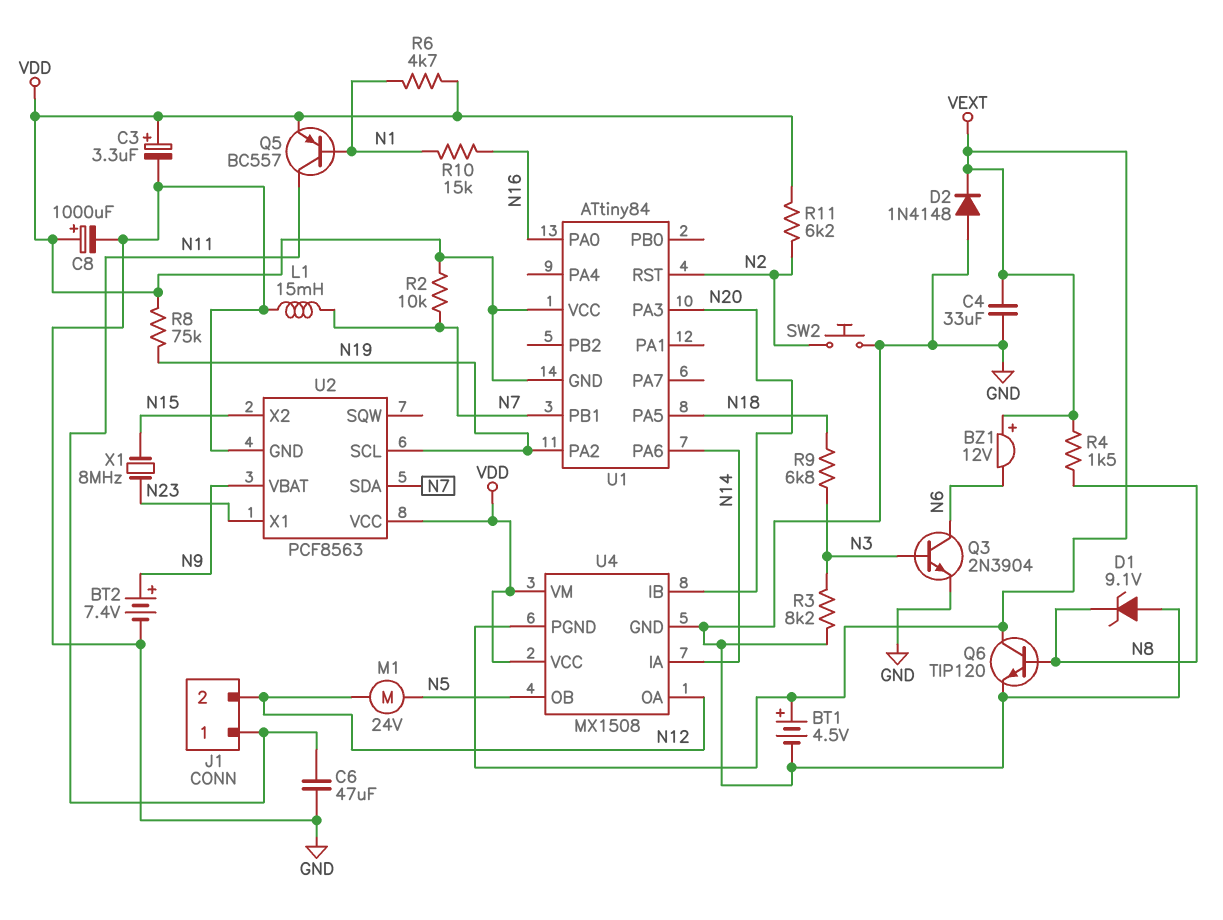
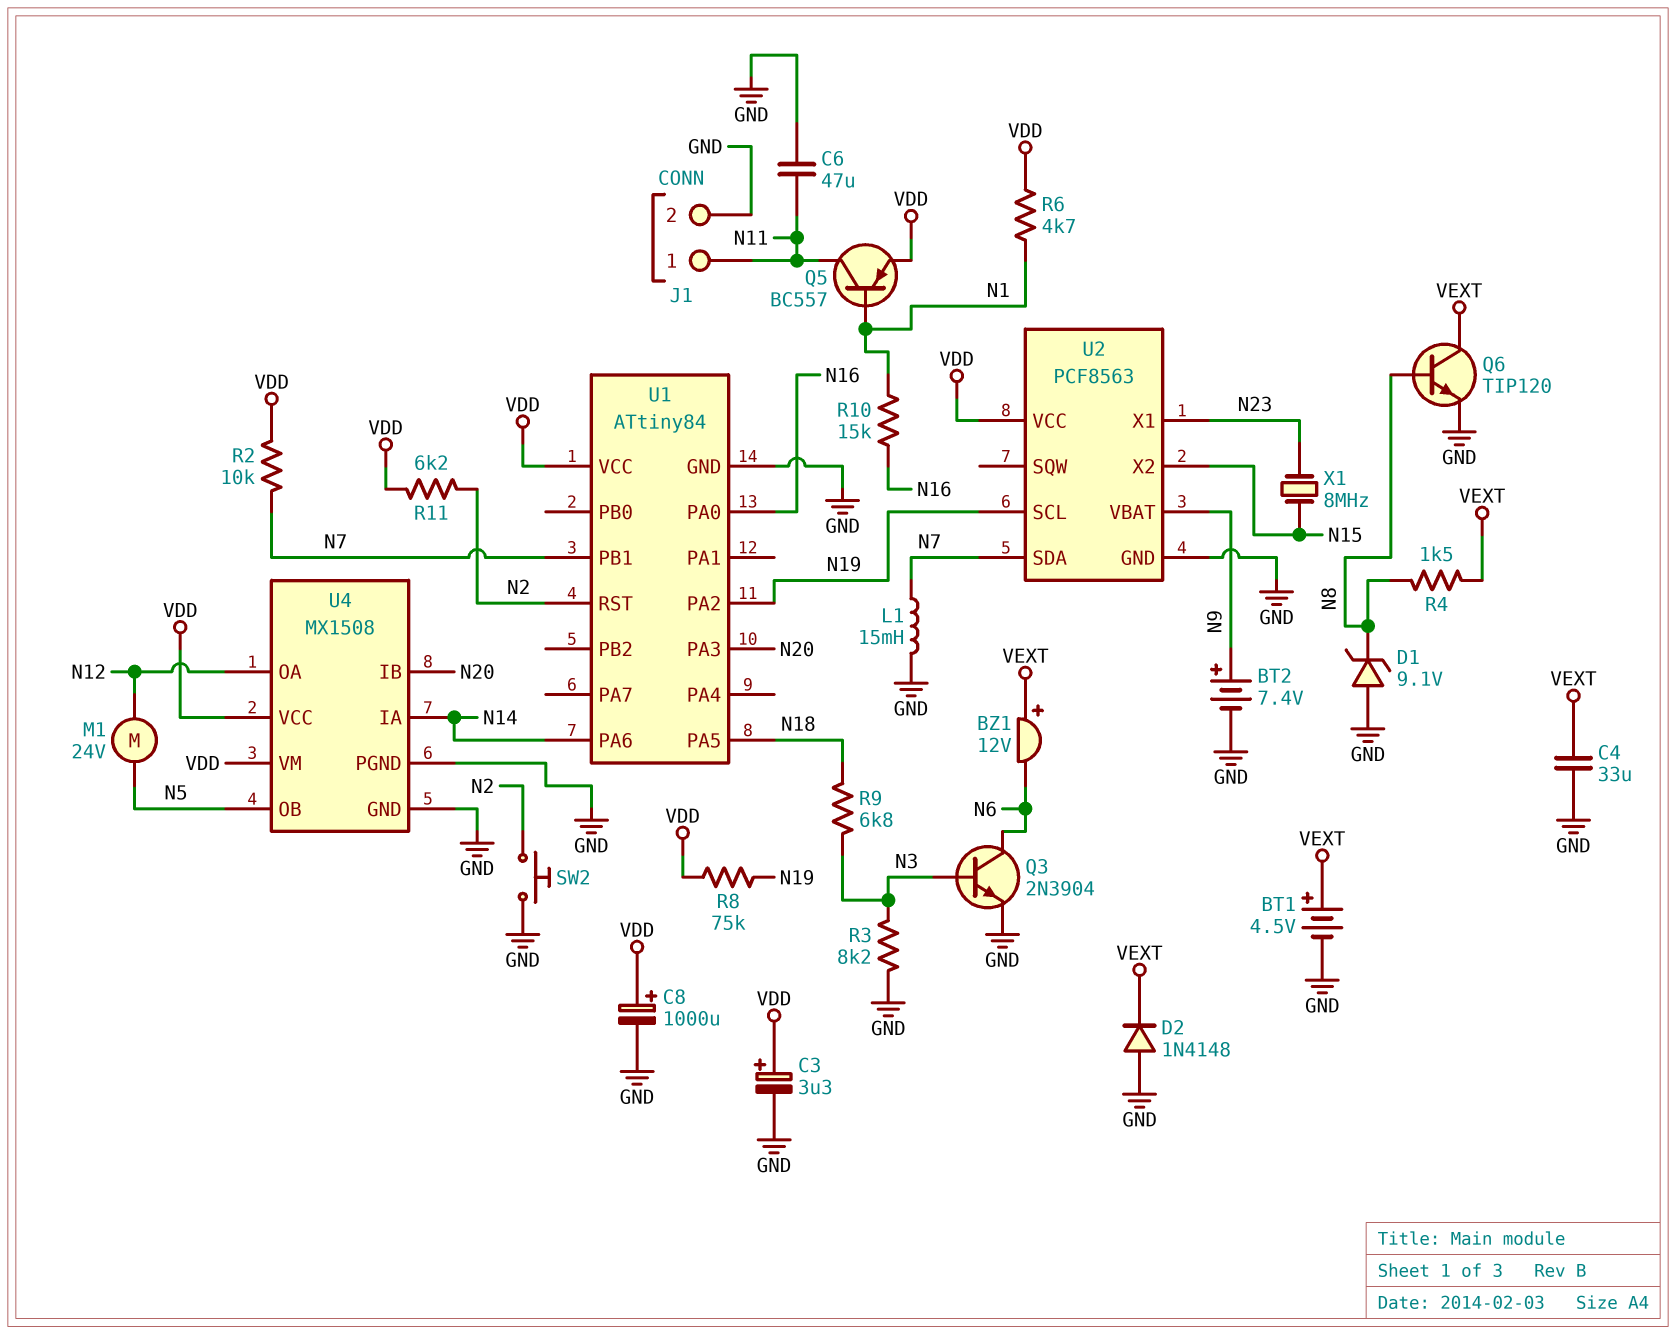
J1 pin 2: N12 -> GND
U1 pin GND: VDD -> GND
U4 pin PGND: VEXT -> GND

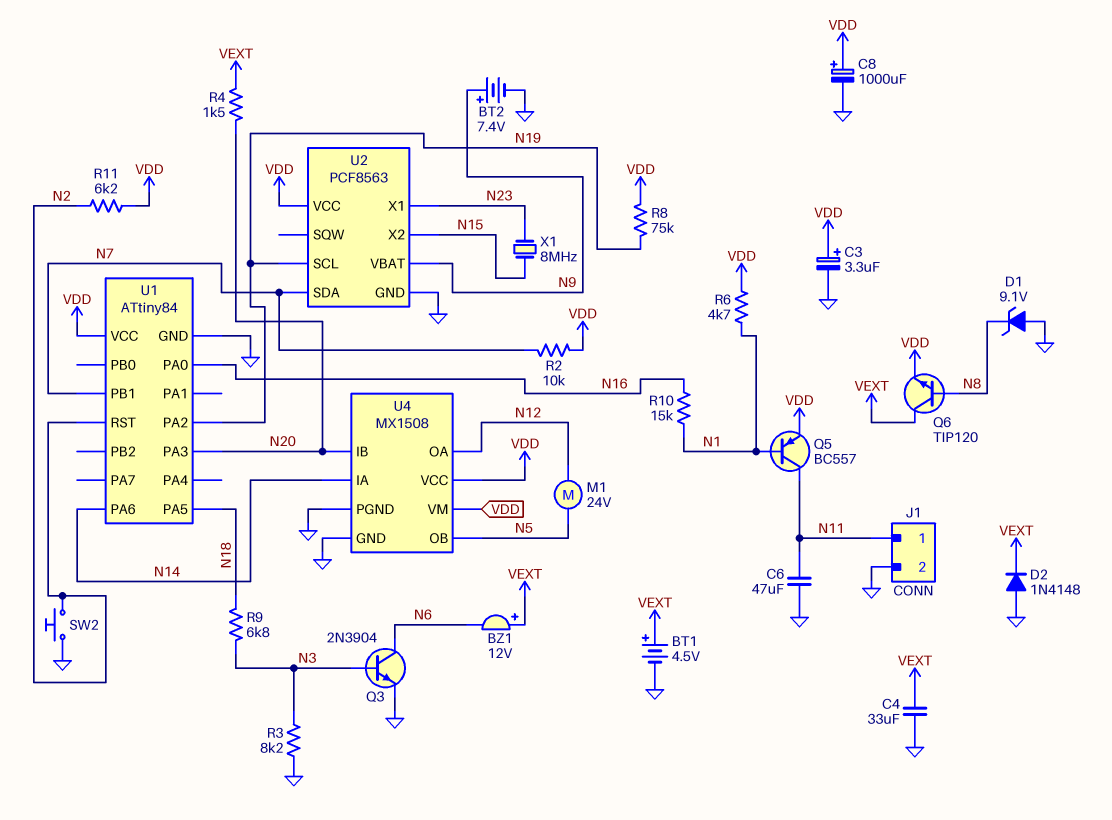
L1: 15mH (GND, N7) -> none
Q6: NPN TIP120 (B N8, C VEXT, E GND) -> NPN TIP120 (B N8, C VEXT, E VDD)
R4: 1.5k (N8, VEXT) -> 1.5k (N20, VEXT)

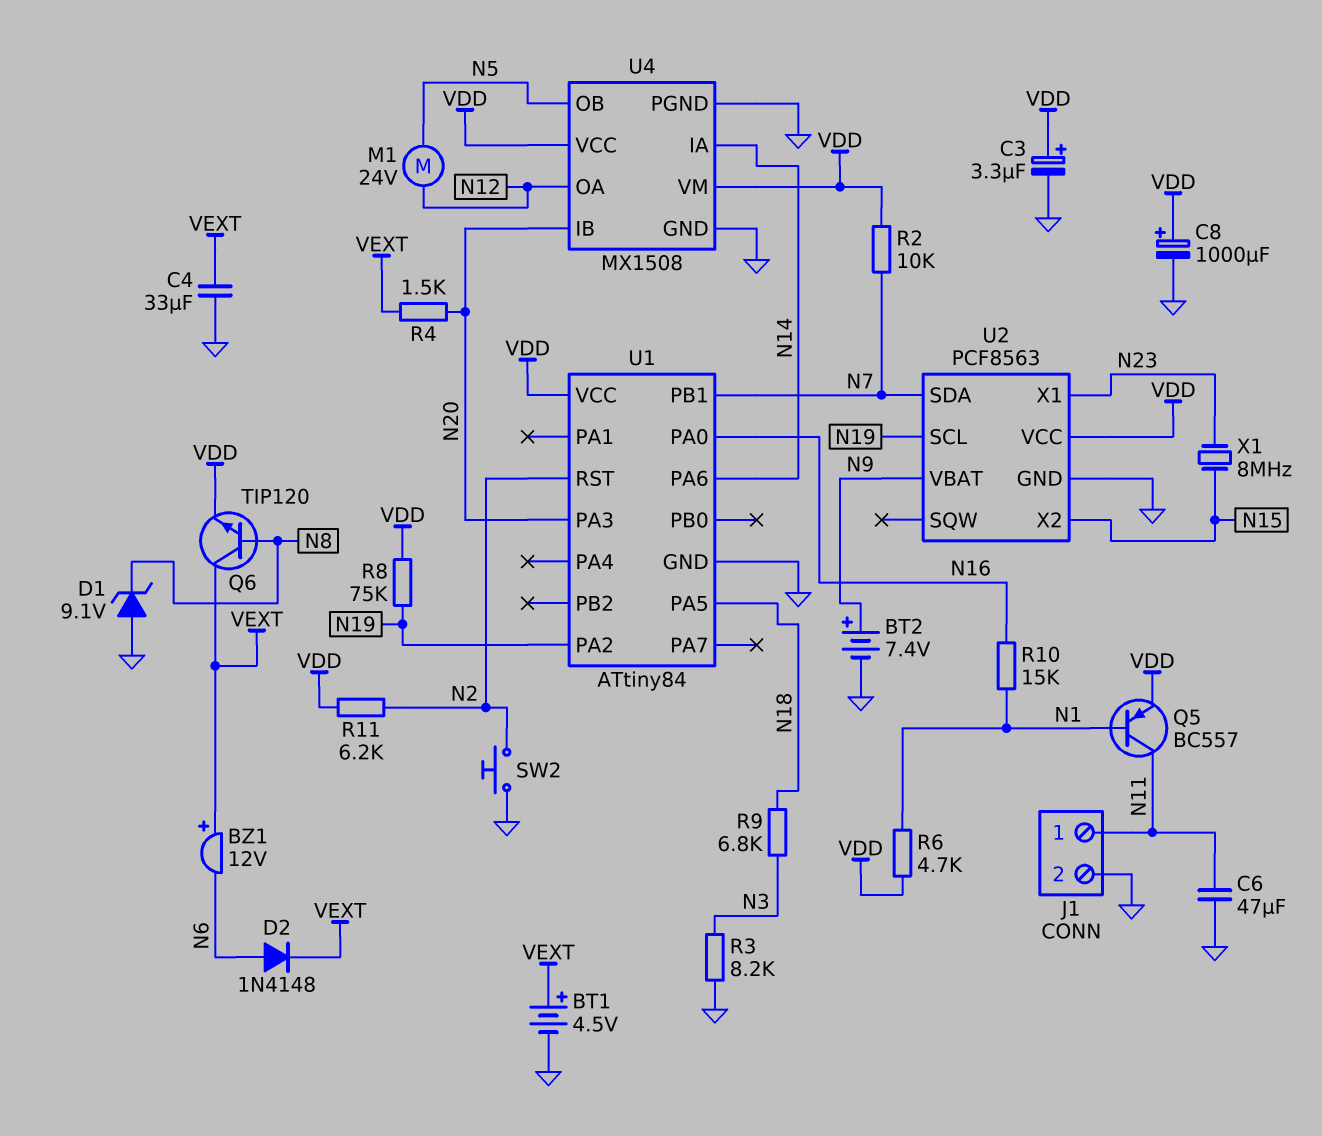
D2: diode 1N4148 (A GND, K VEXT) -> diode 1N4148 (A N6, K VEXT)
Q3: NPN 2N3904 (B N3, C N6, E GND) -> none

